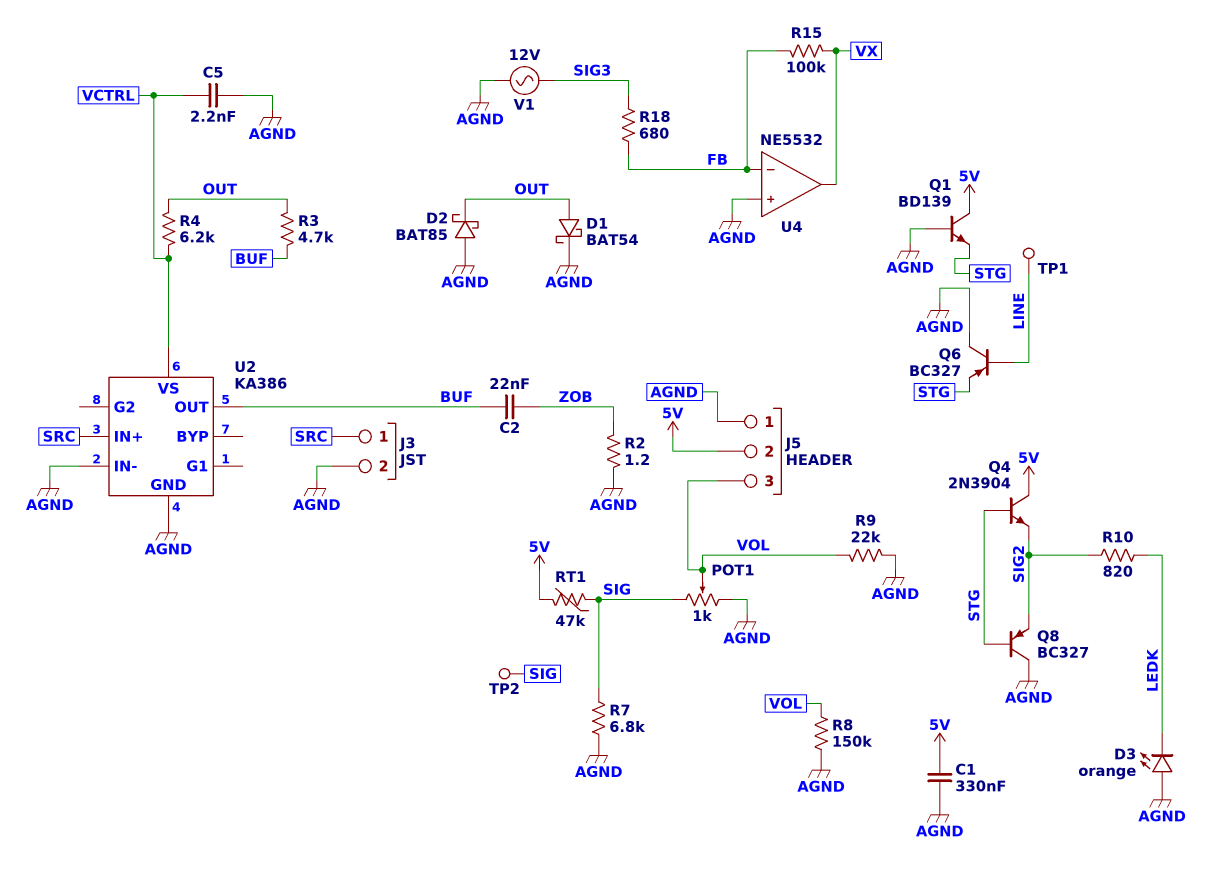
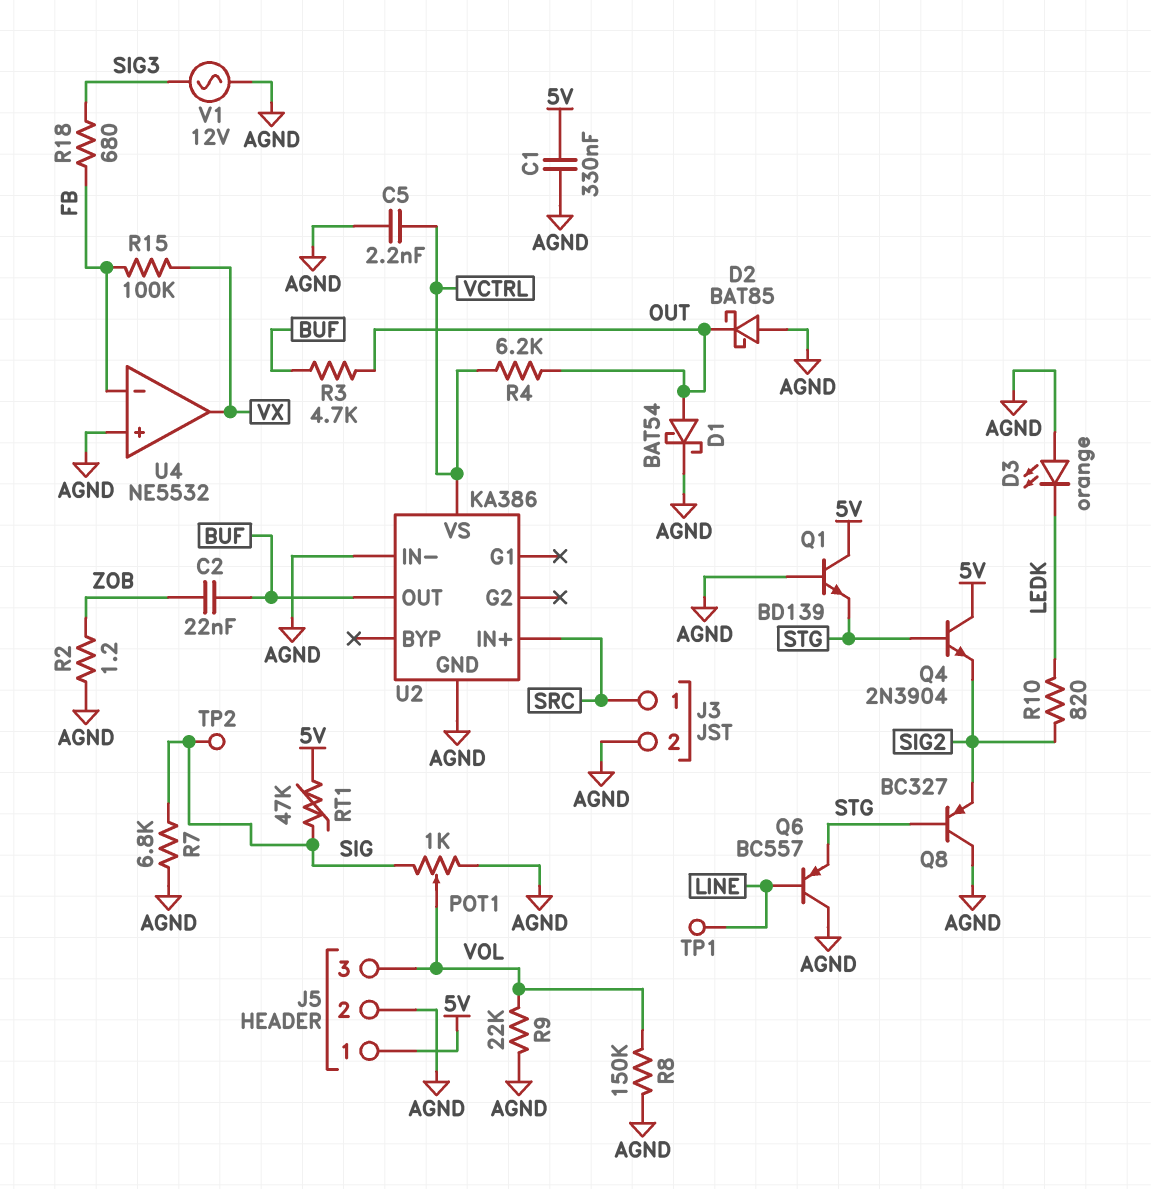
J5 pin 1: AGND -> 5V
J5 pin 2: 5V -> AGND
Q6: PNP BC327 (B LINE, C AGND, E STG) -> PNP BC557 (B LINE, C AGND, E STG)

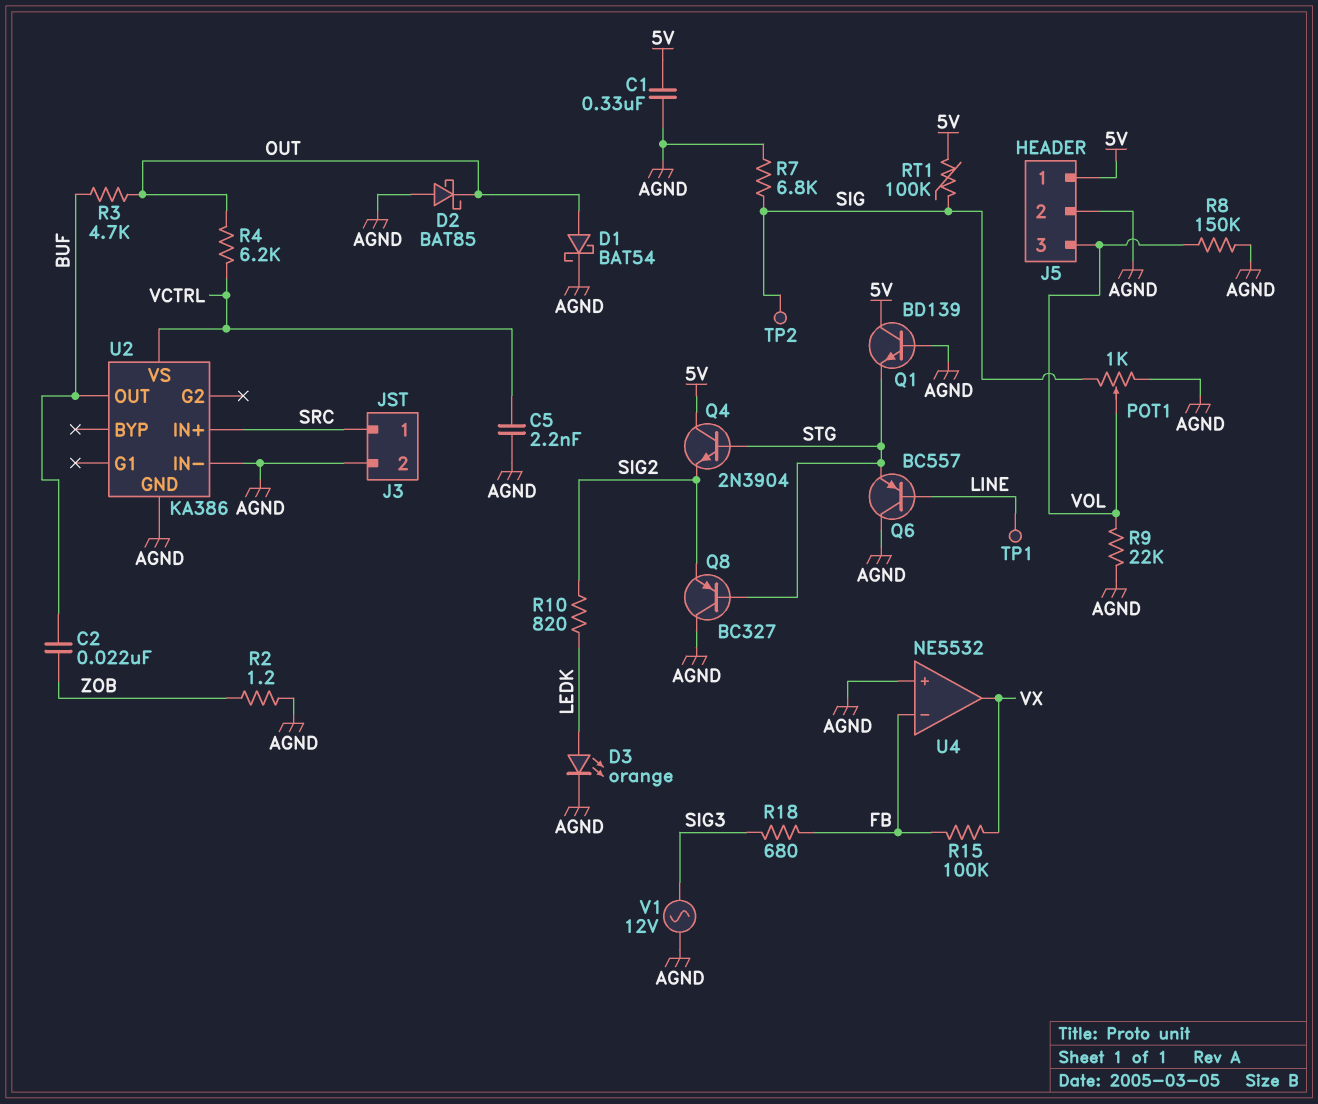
D3: LED orange (A AGND, K LEDK) -> LED orange (A LEDK, K AGND)
RT1: 47k (5V, SIG) -> 100k (5V, SIG)

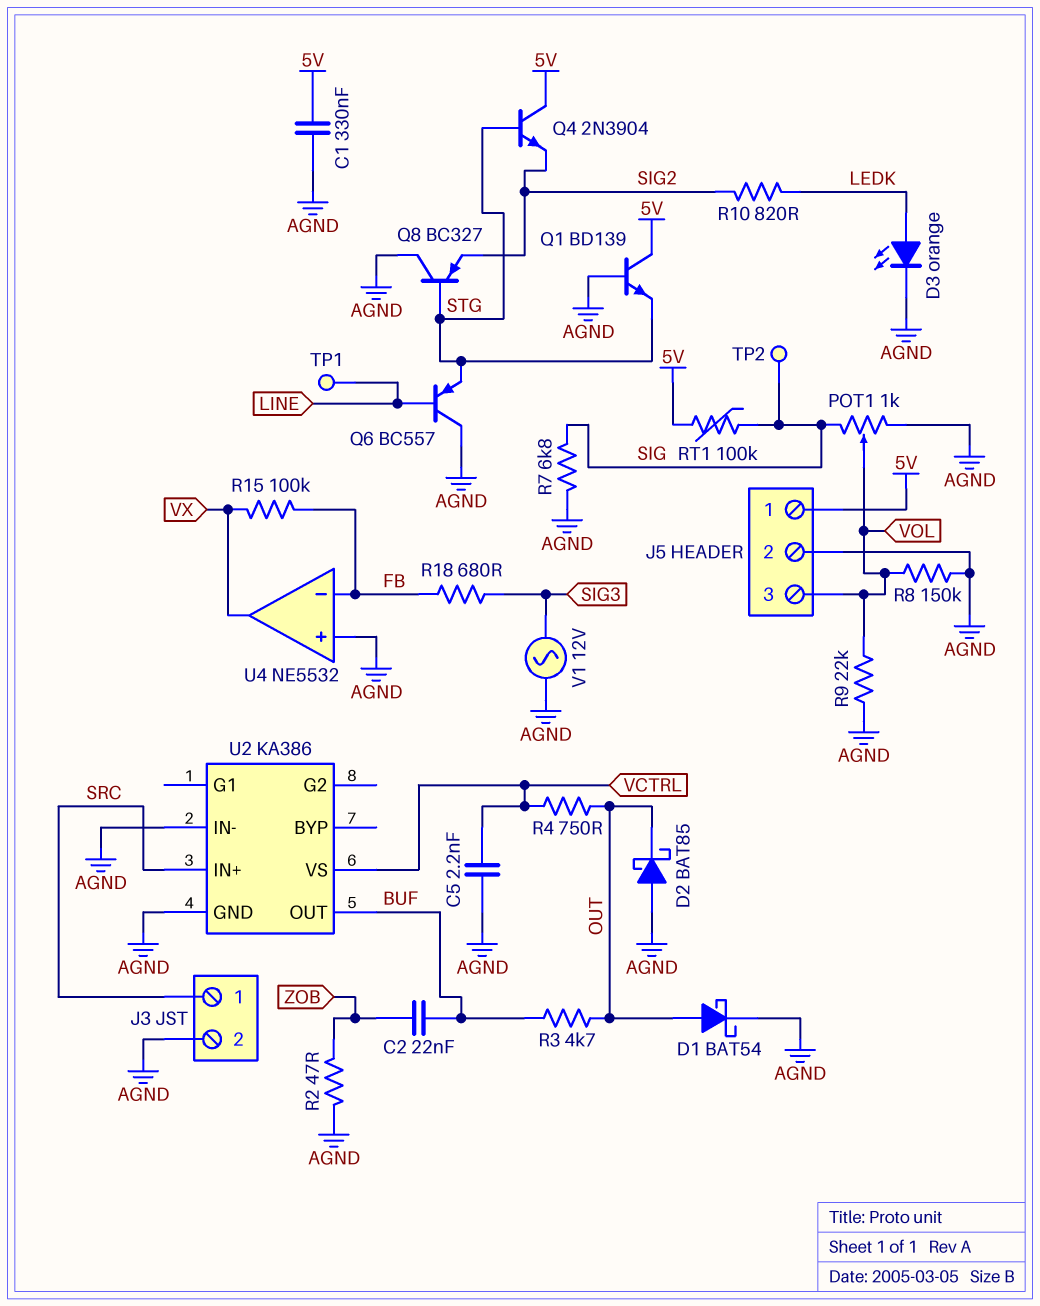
R2: 1.2 (AGND, ZOB) -> 47 (AGND, ZOB)
R4: 6.2k (OUT, VCTRL) -> 750 (OUT, VCTRL)

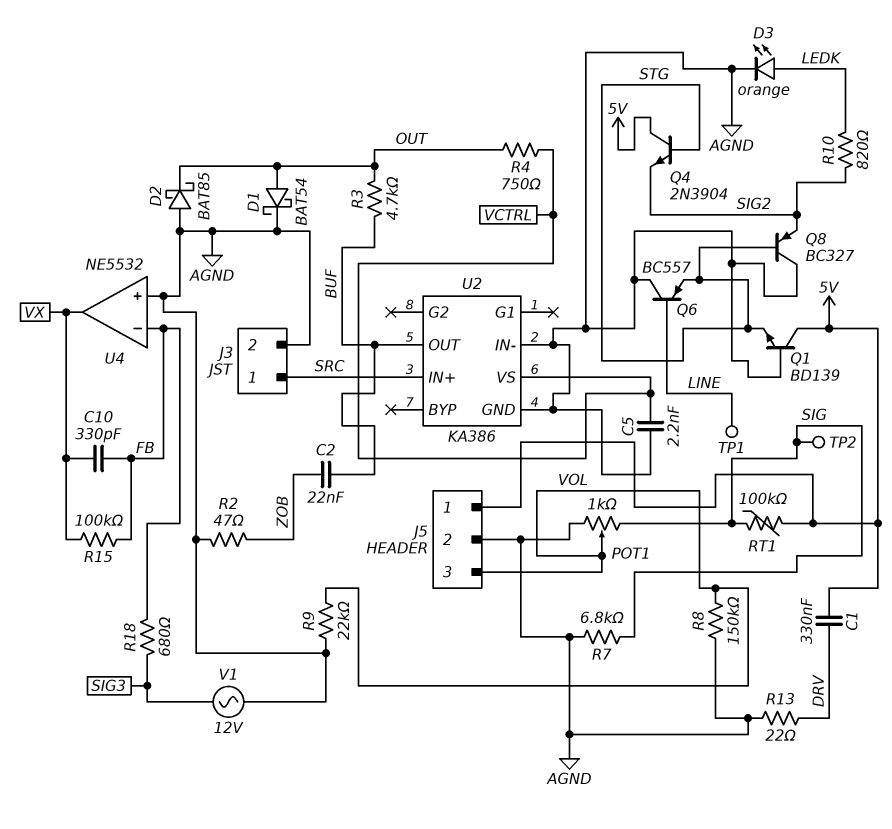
C1: 330nF (5V, AGND) -> 330nF (5V, DRV)
C10: none -> 330pF (FB, VX)
R13: none -> 22 (AGND, DRV)

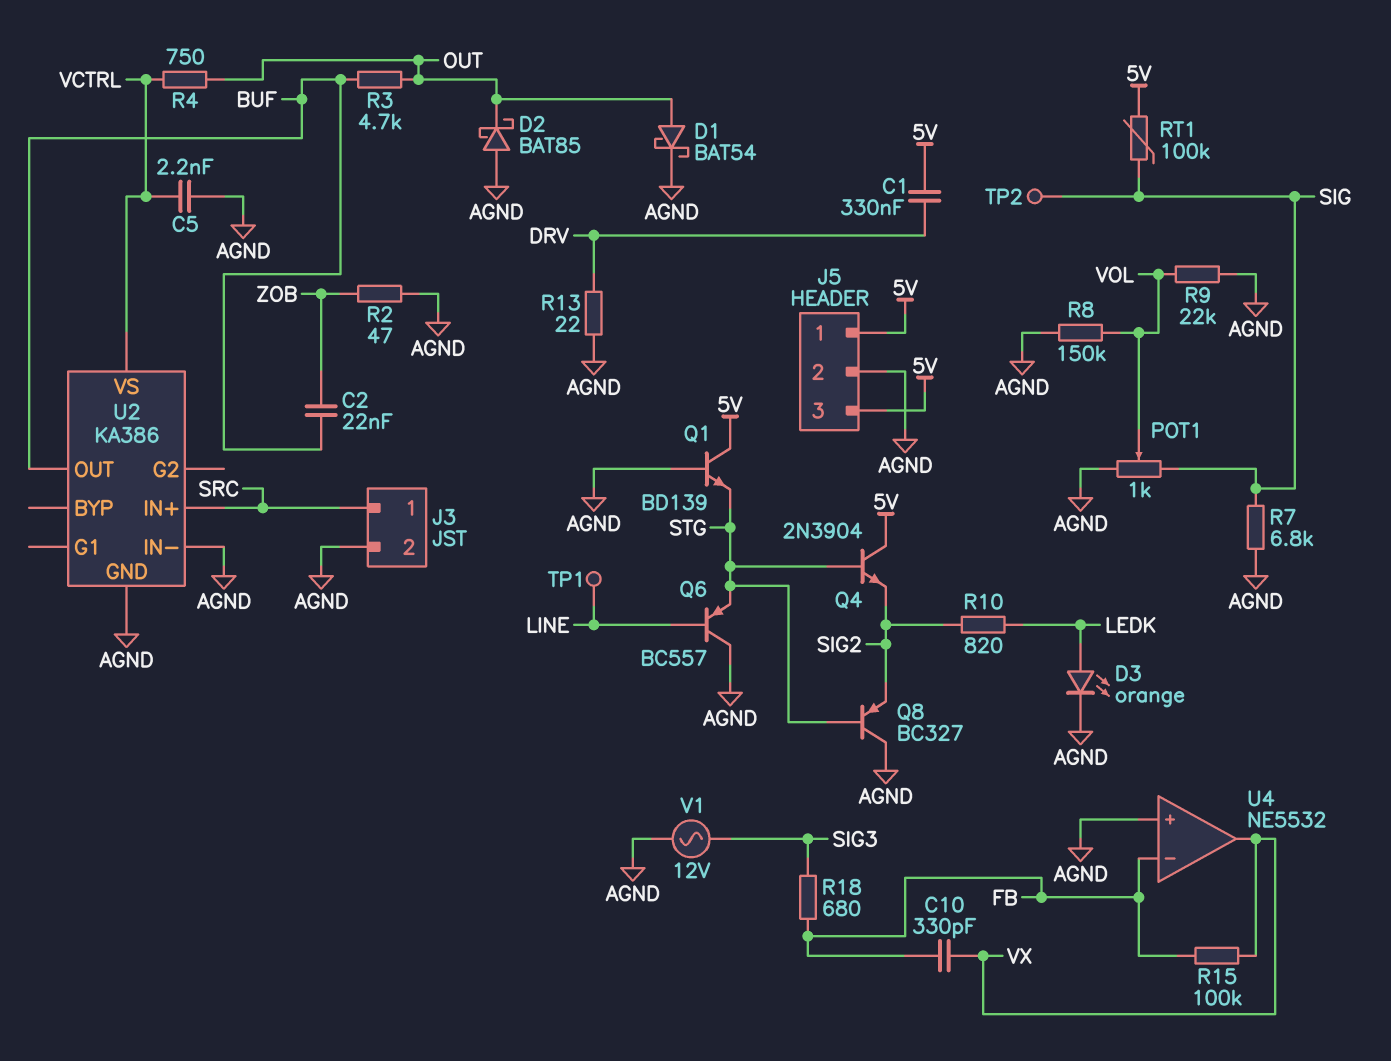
J5 pin 3: VOL -> 5V

